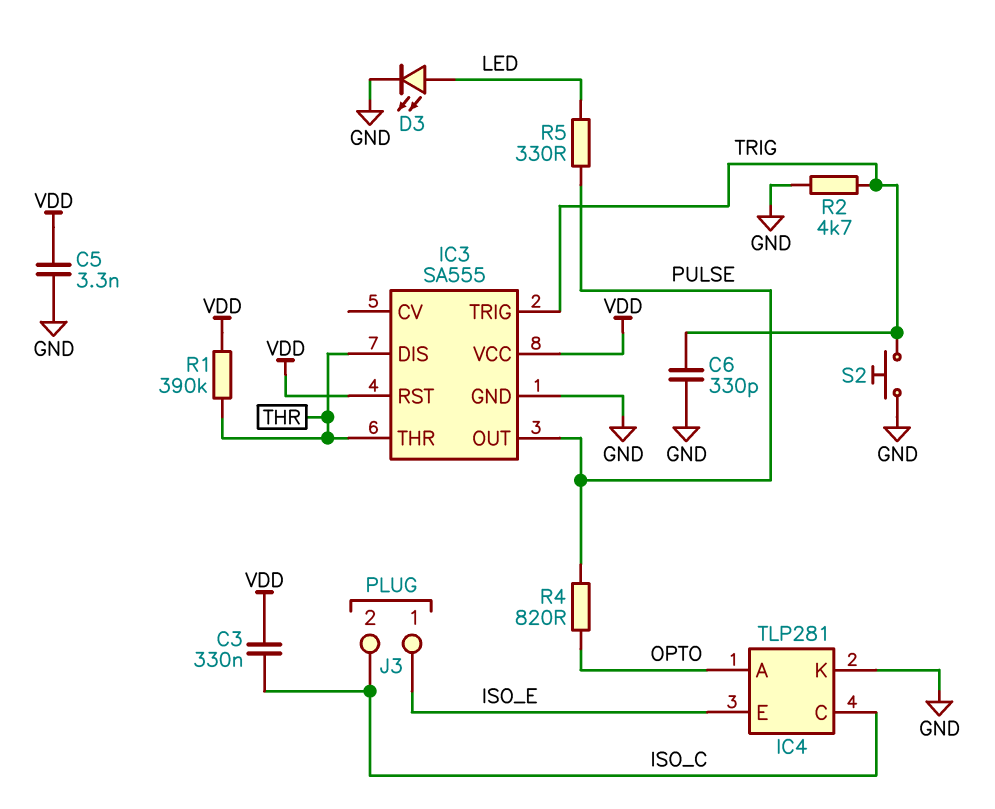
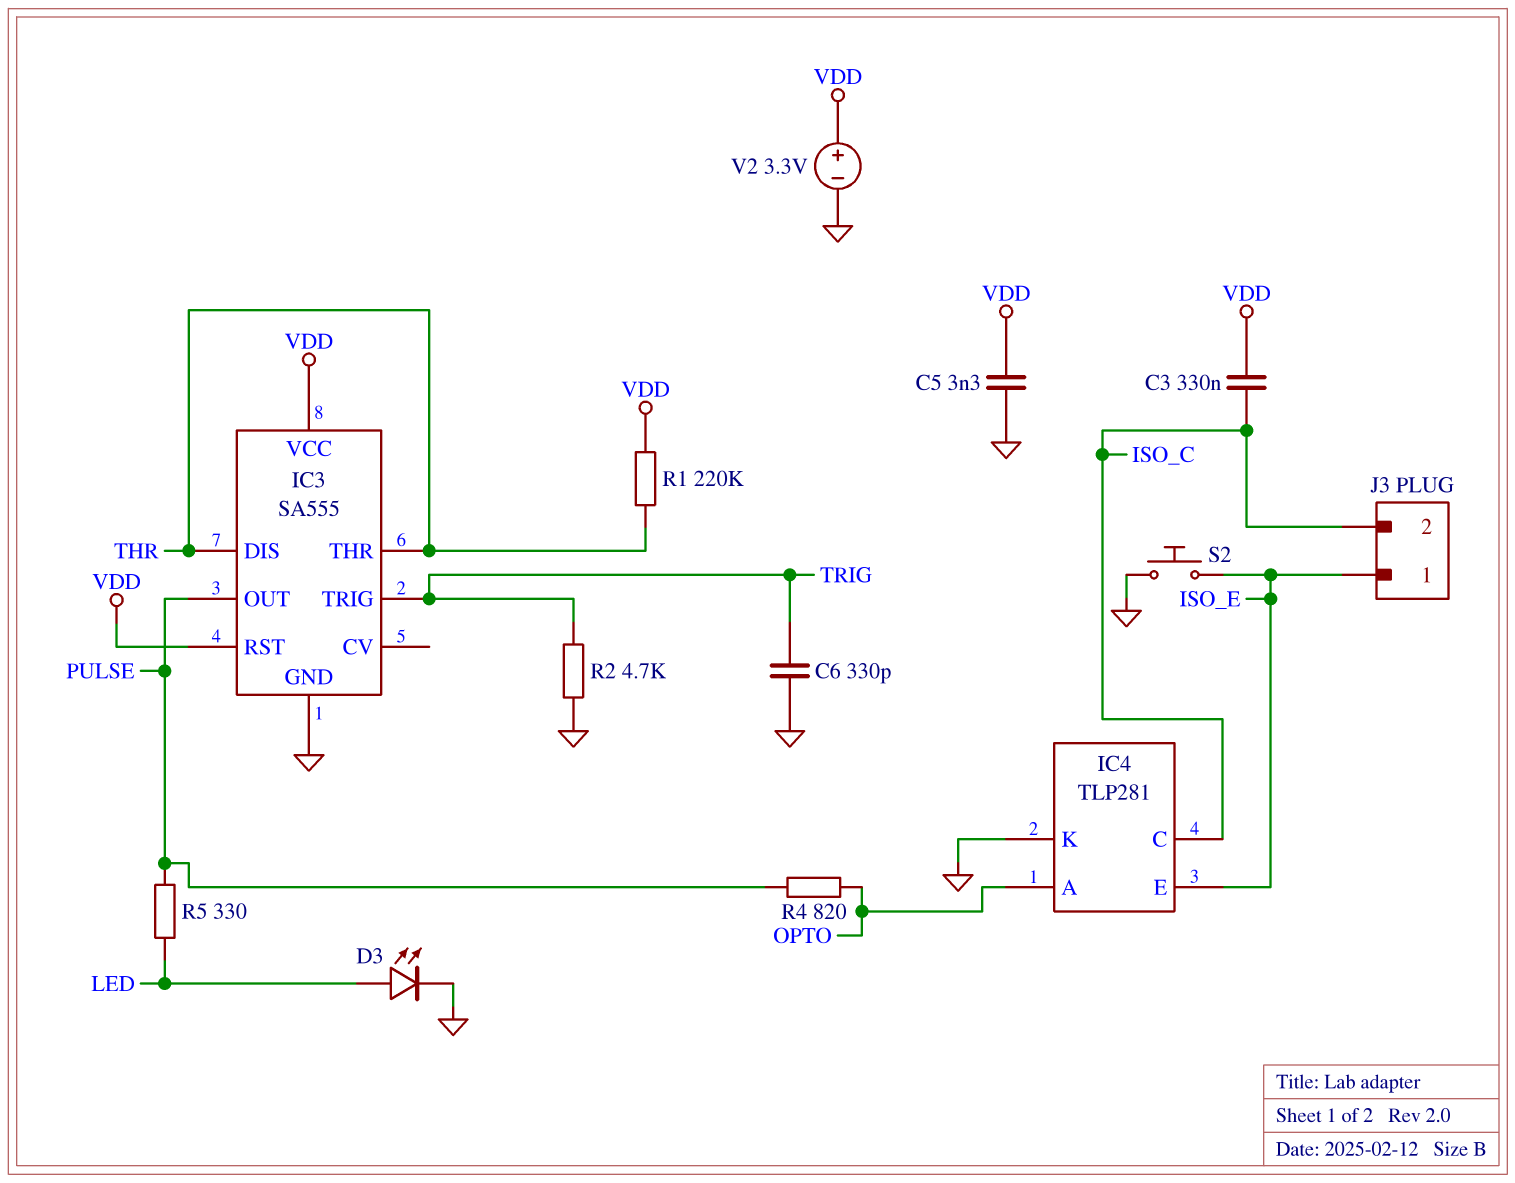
R1: 390k (THR, VDD) -> 220k (THR, VDD)
S2: button (GND, TRIG) -> button (GND, ISO_E)
V2: none -> 3.3V (plus VDD, minus GND)

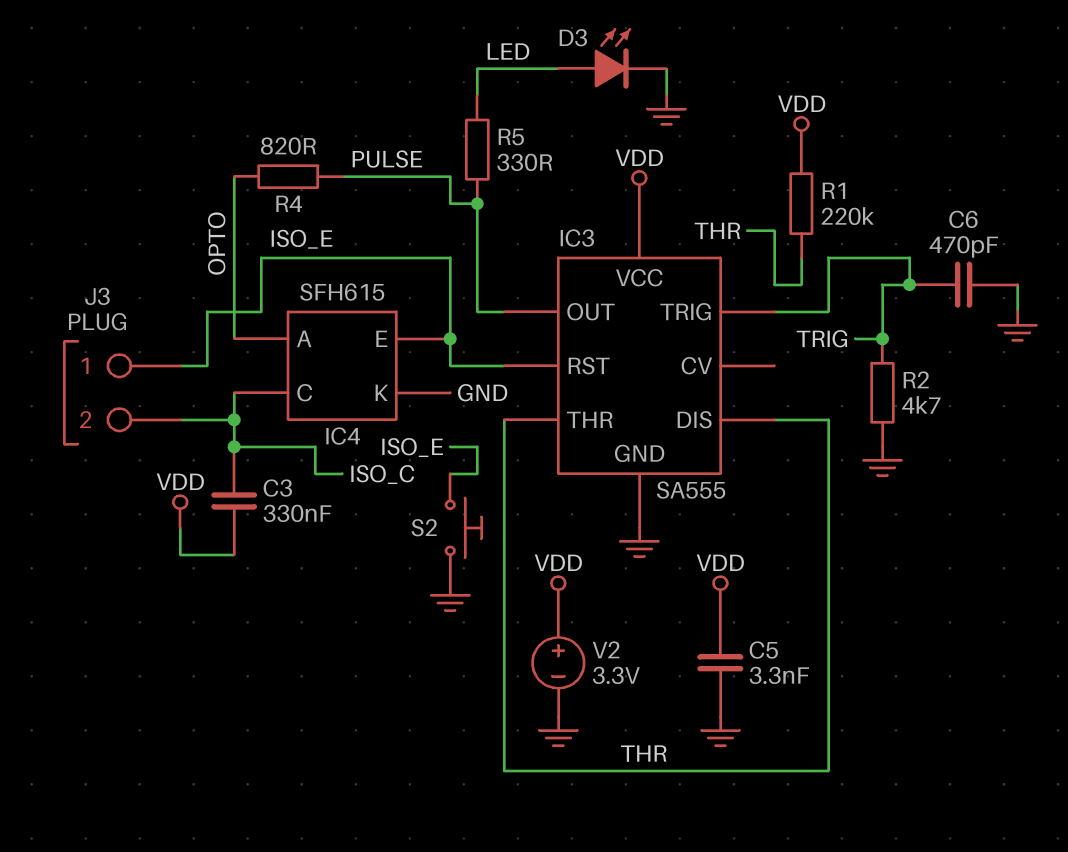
C6: 330pF (GND, TRIG) -> 470pF (GND, TRIG)
IC3 pin RST: VDD -> ISO_E
IC4: TLP281 -> SFH615

